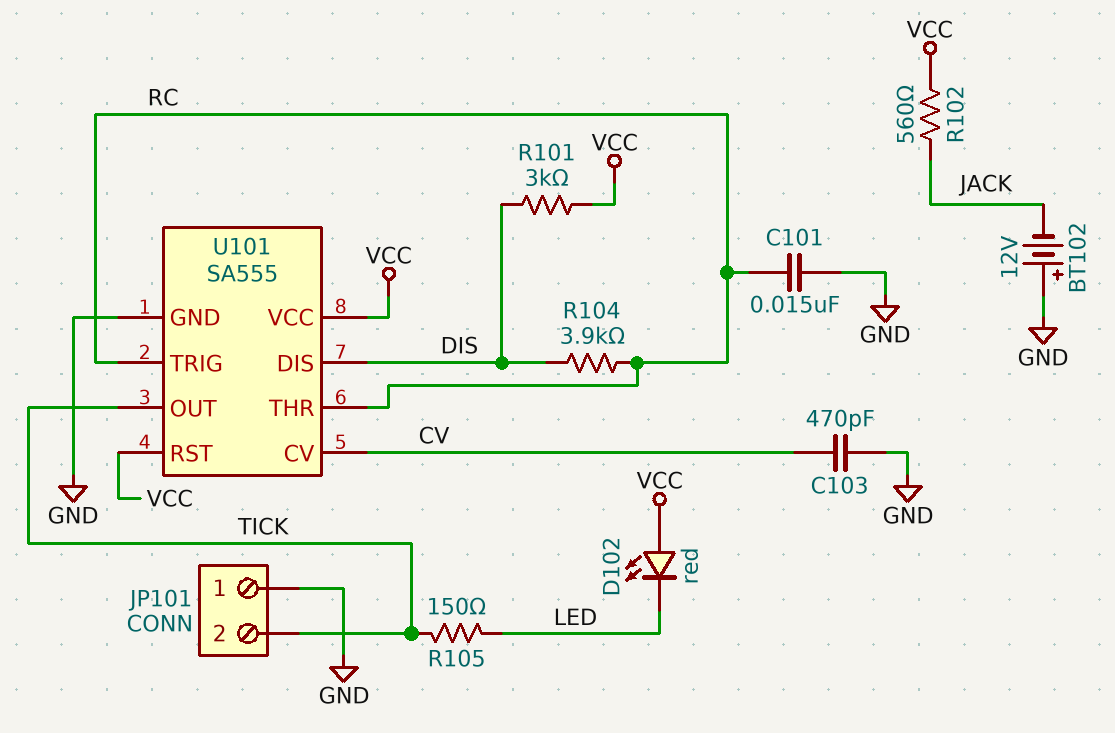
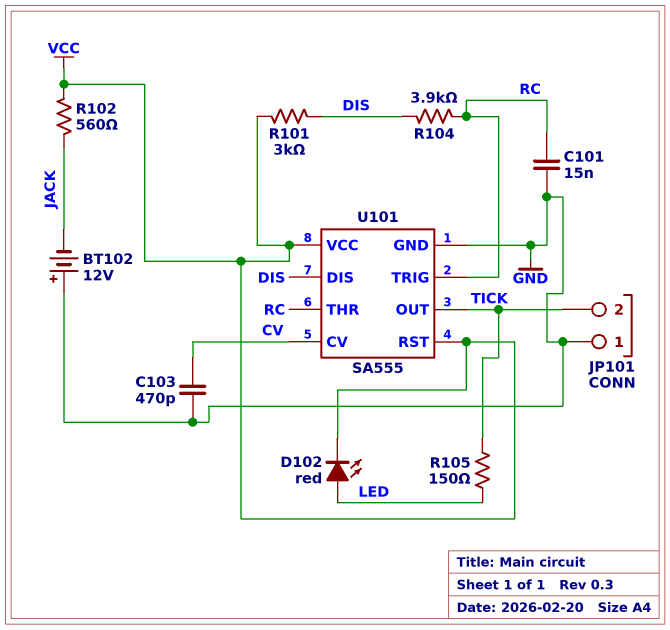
D102: LED red (A VCC, K LED) -> LED red (A LED, K VCC)

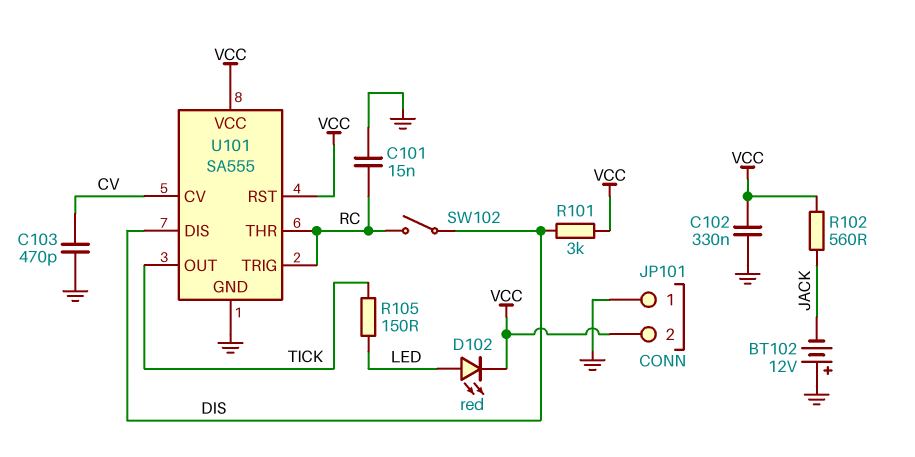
C102: none -> 330nF (GND, VCC)
JP101 pin 2: TICK -> VCC
R104: 3.9k (DIS, RC) -> none
SW102: none -> switch (DIS, RC)

